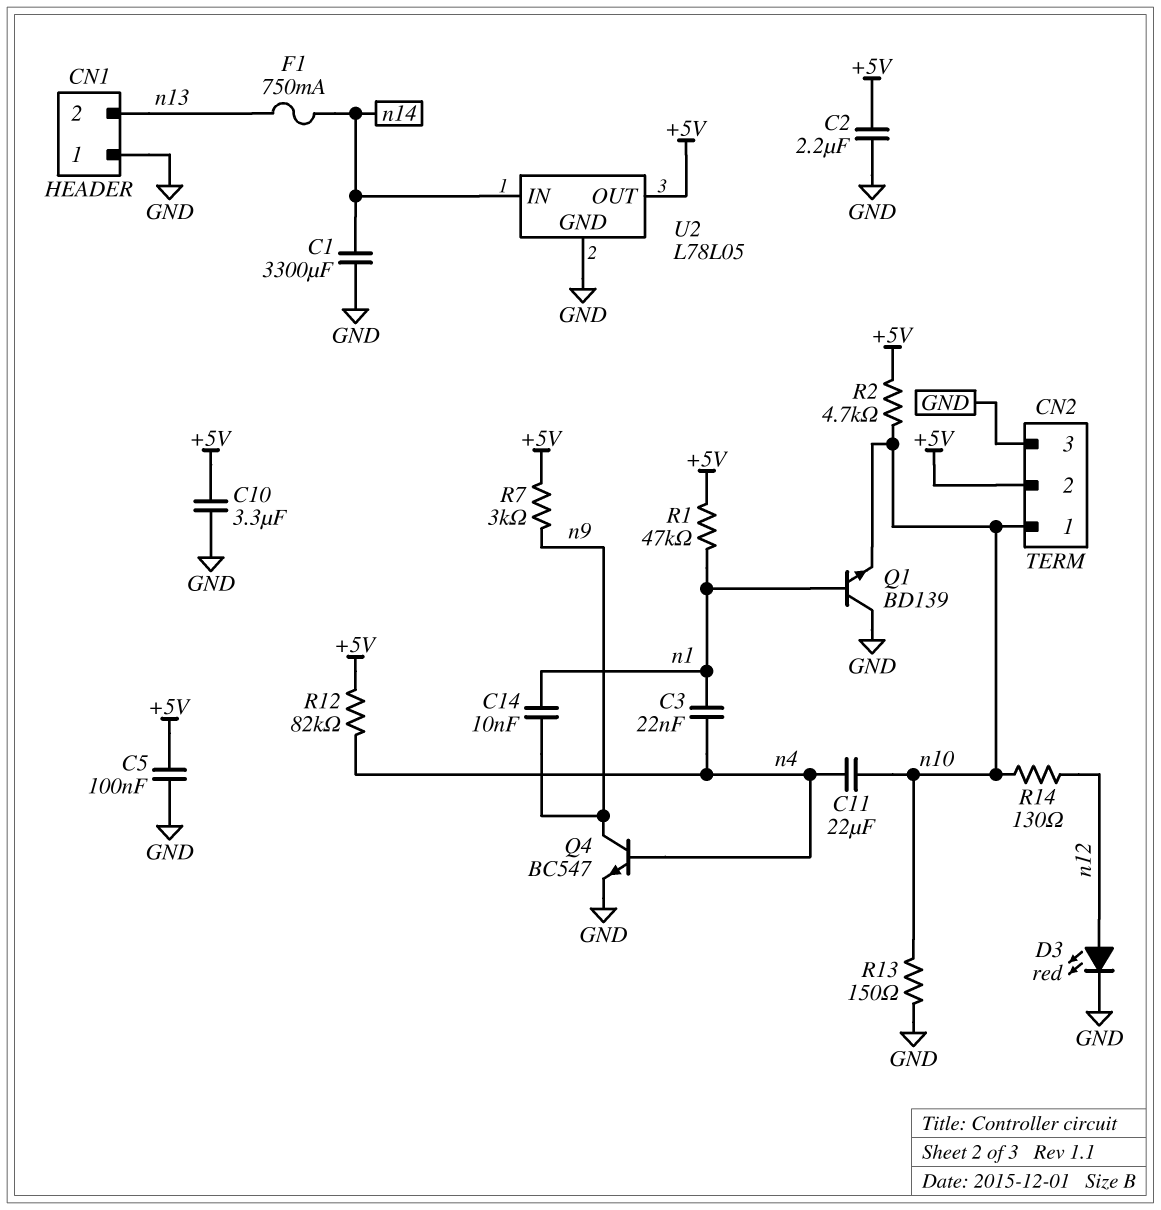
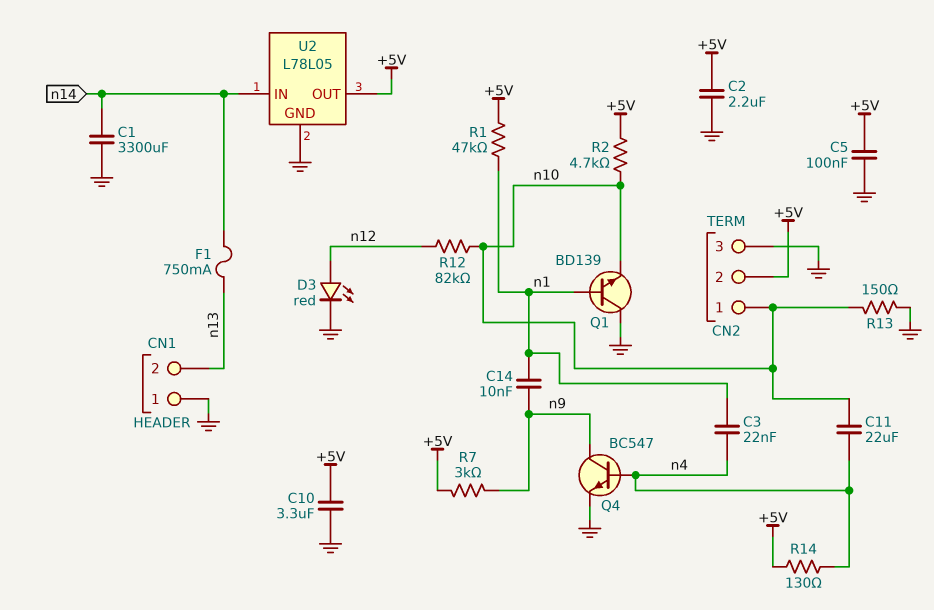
R12: 82k (+5V, n4) -> 82k (n10, n12)
R14: 130 (n10, n12) -> 130 (+5V, n4)

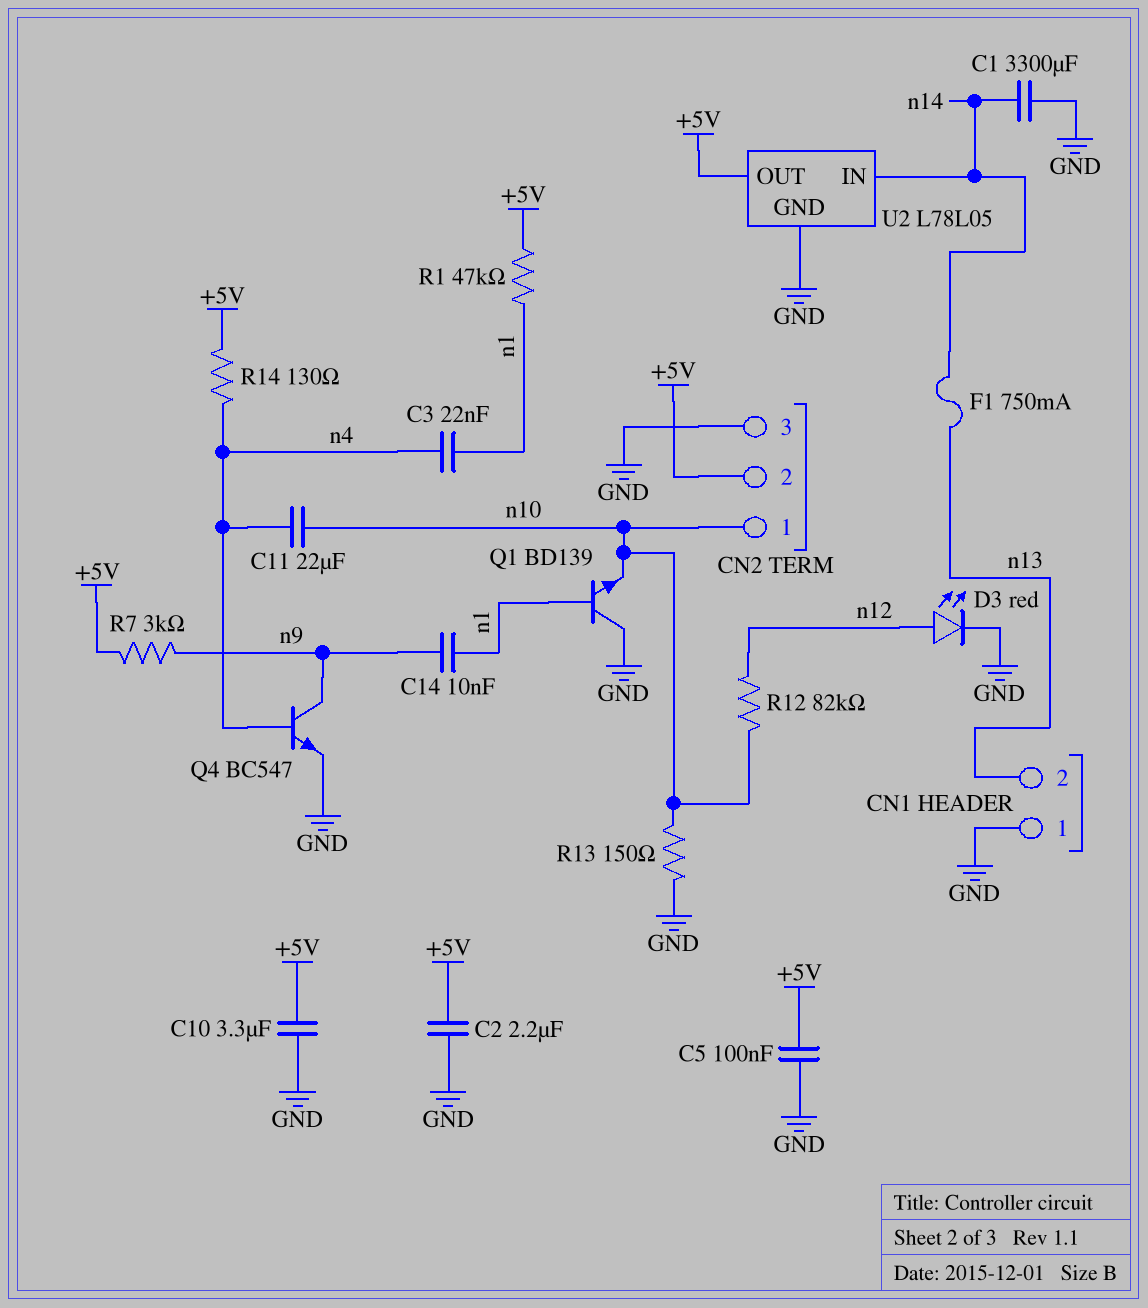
R2: 4.7k (+5V, n10) -> none

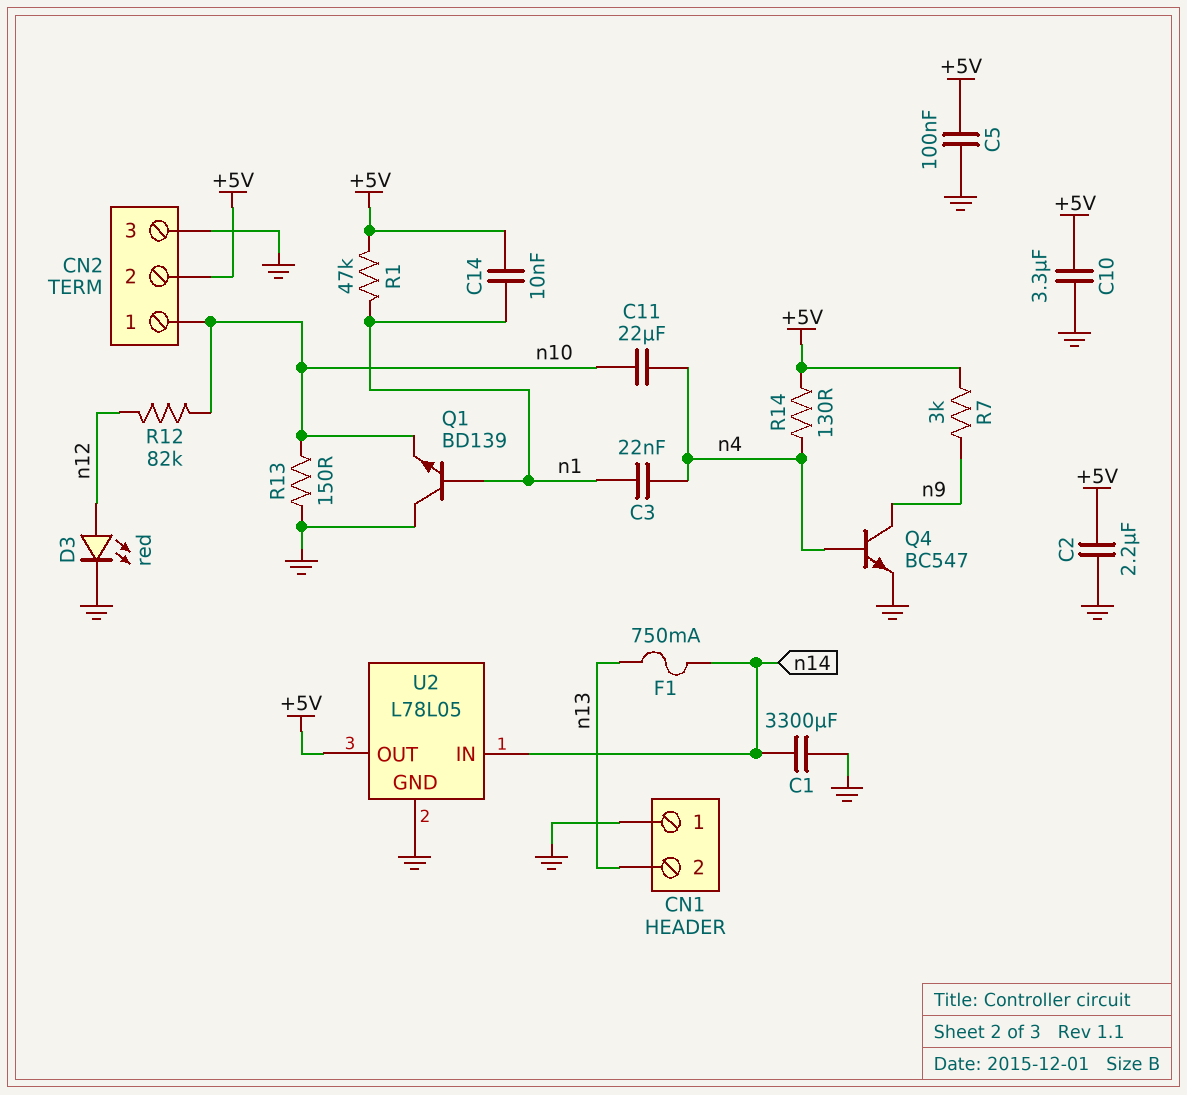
C14: 10nF (n1, n9) -> 10nF (+5V, n1)

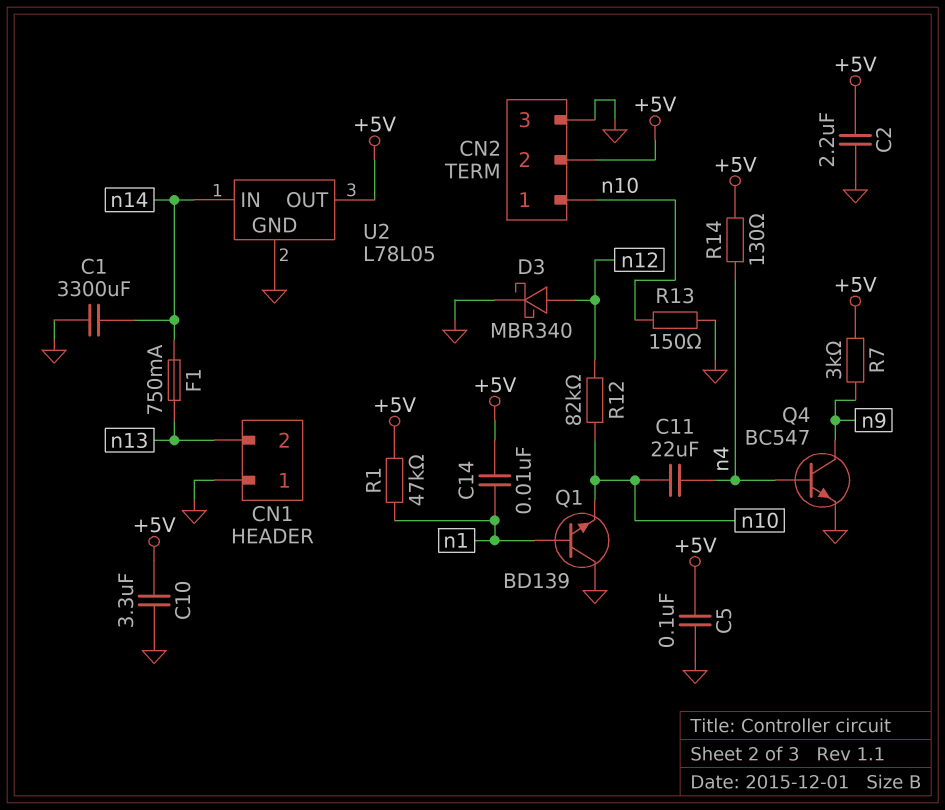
C3: 22nF (n1, n4) -> none
D3: LED red (A n12, K GND) -> schottky MBR340 (A n12, K GND)

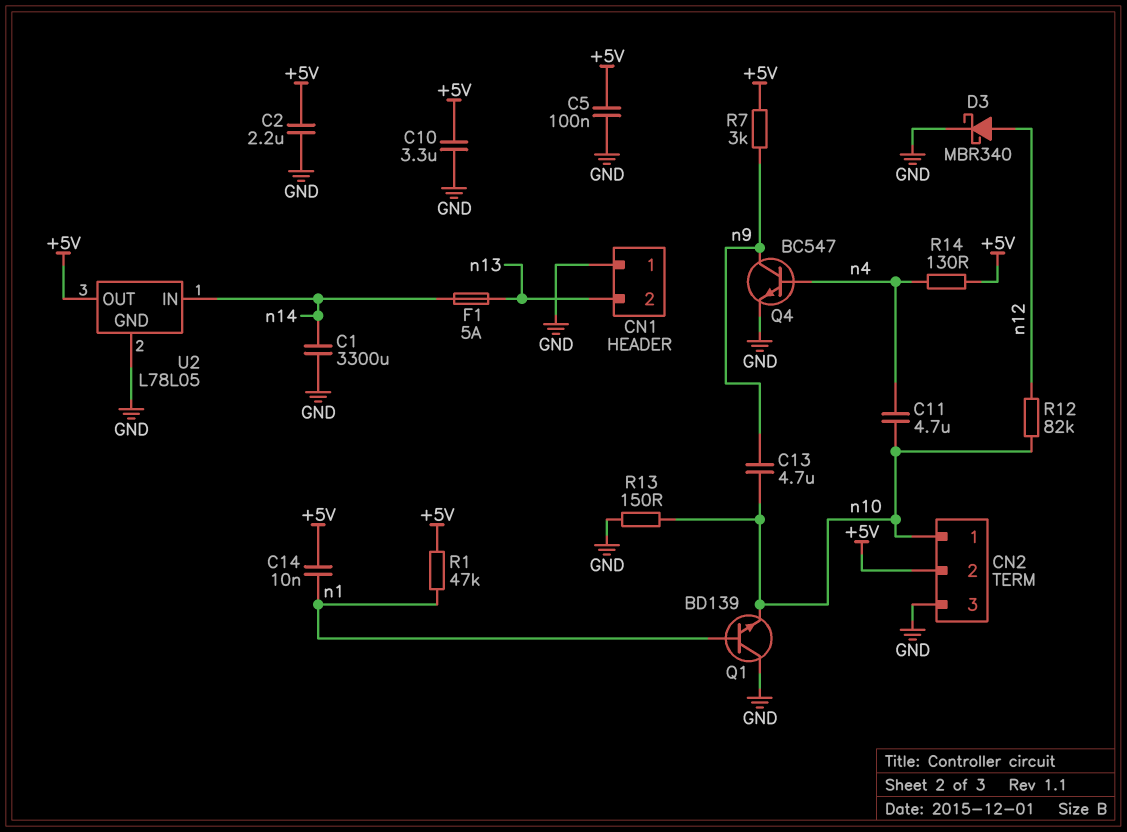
C11: 22uF (n4, n10) -> 4.7uF (n4, n10)
C13: none -> 4.7uF (n9, n10)
F1: 750mA (n13, n14) -> 5A (n13, n14)

